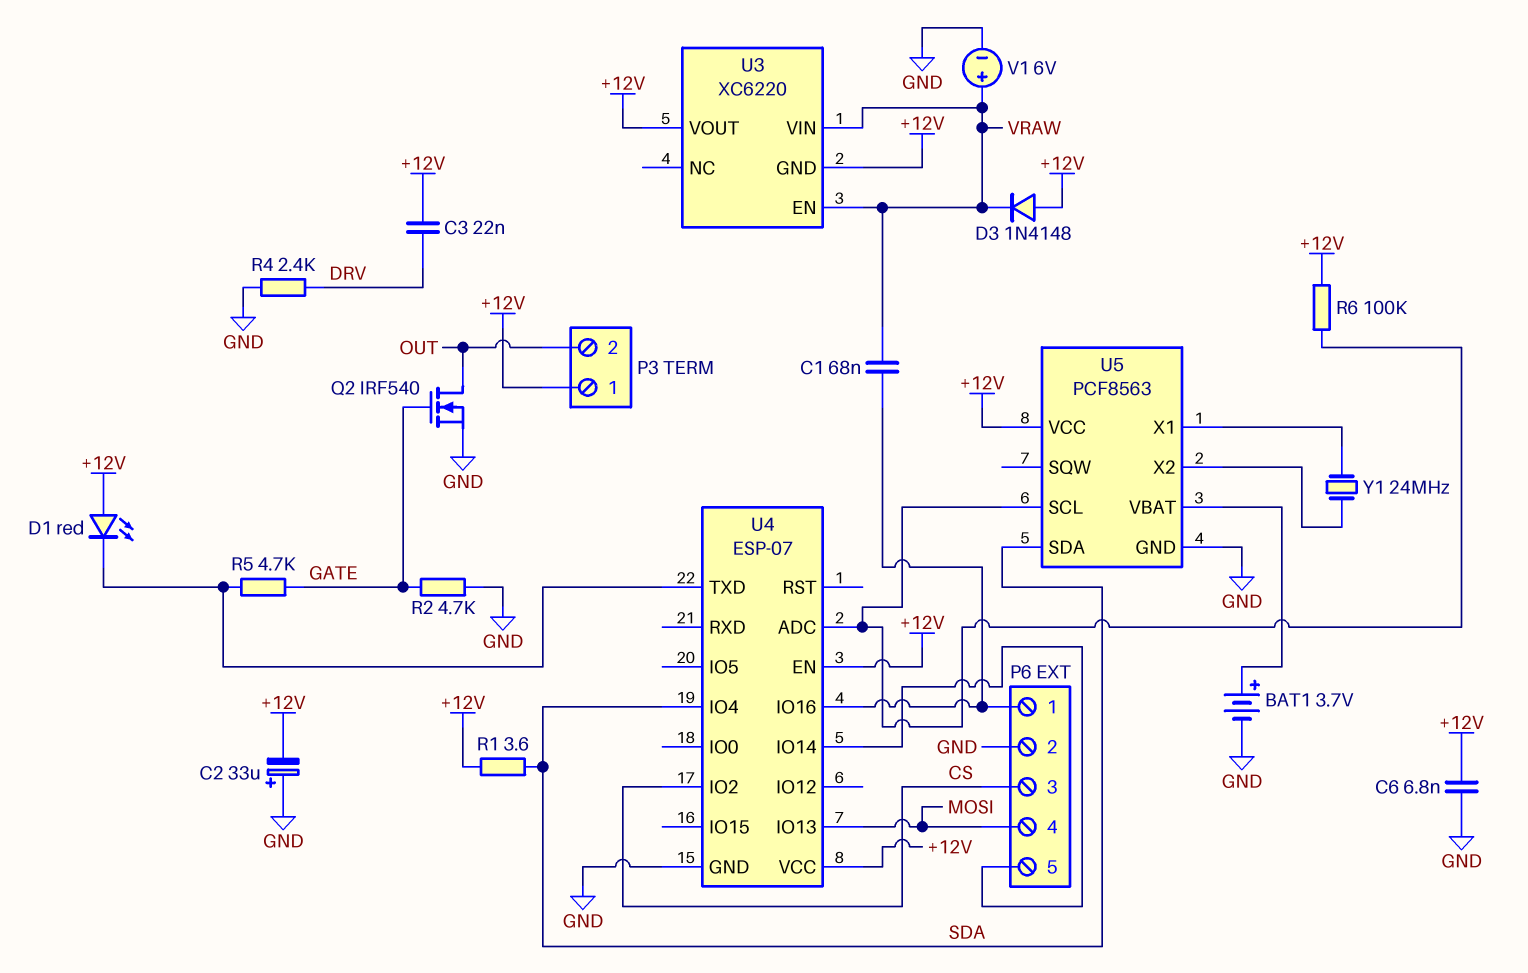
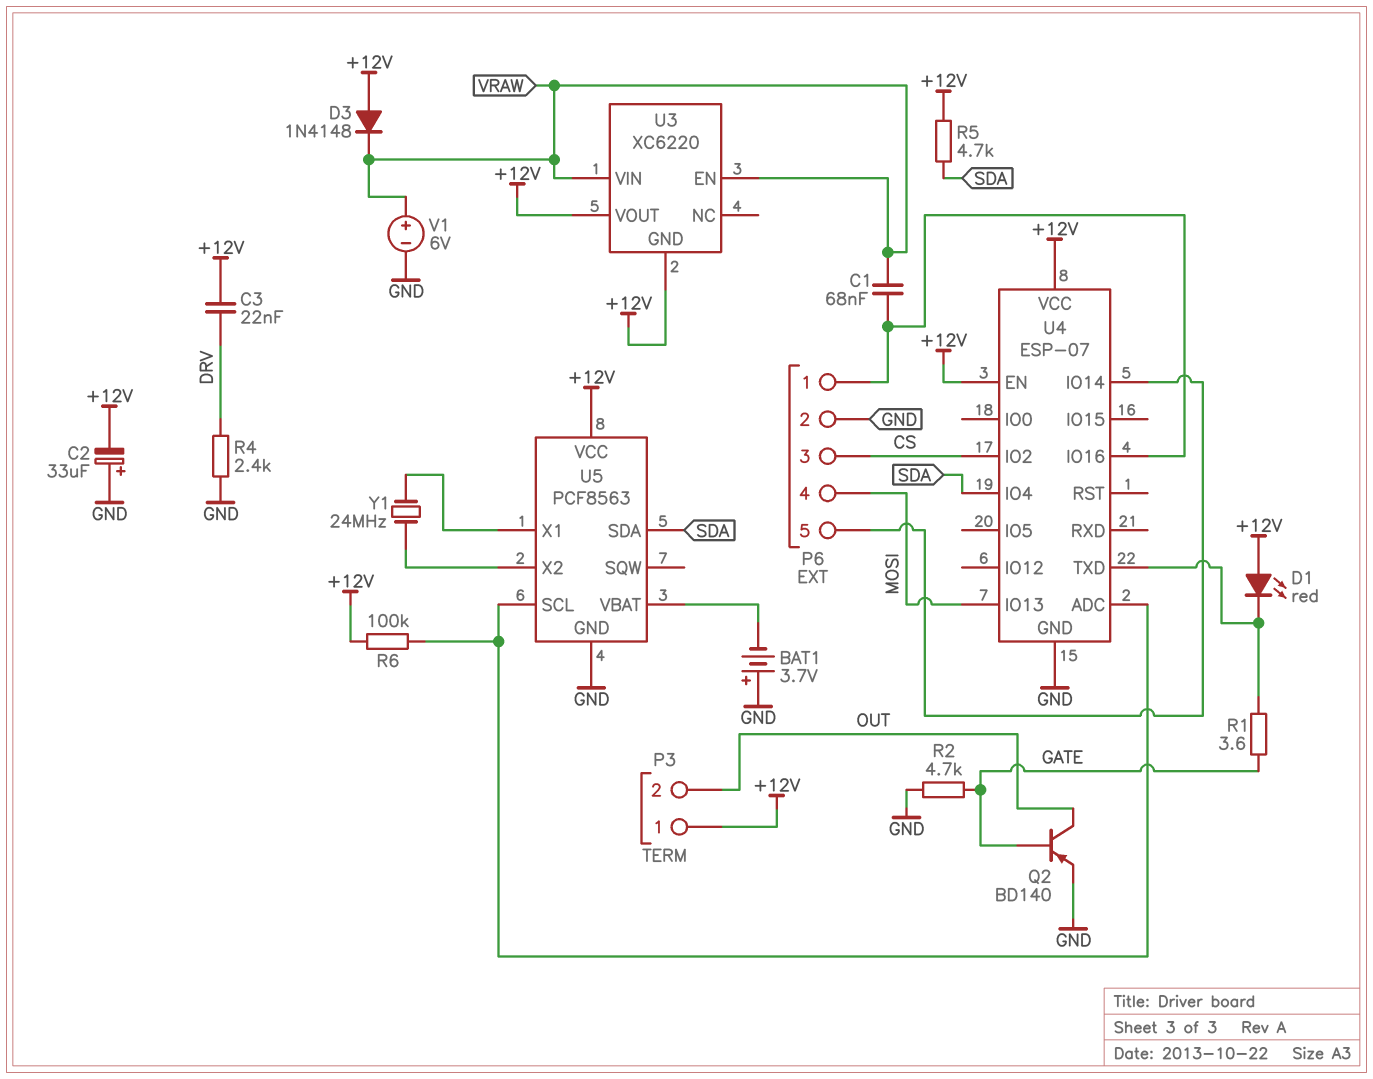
BAT1: 3.7V (plus U5/VBAT, minus GND) -> 3.7V (plus GND, minus U5/VBAT)
C6: 6.8nF (+12V, GND) -> none
Q2: NMOS IRF540 (G GATE, D OUT, S GND) -> PNP BD140 (B GATE, C OUT, E GND)
R1: 3.6 (+12V, SDA) -> 3.6 (GATE, U4/TXD)
R5: 4.7k (GATE, U4/TXD) -> 4.7k (+12V, SDA)

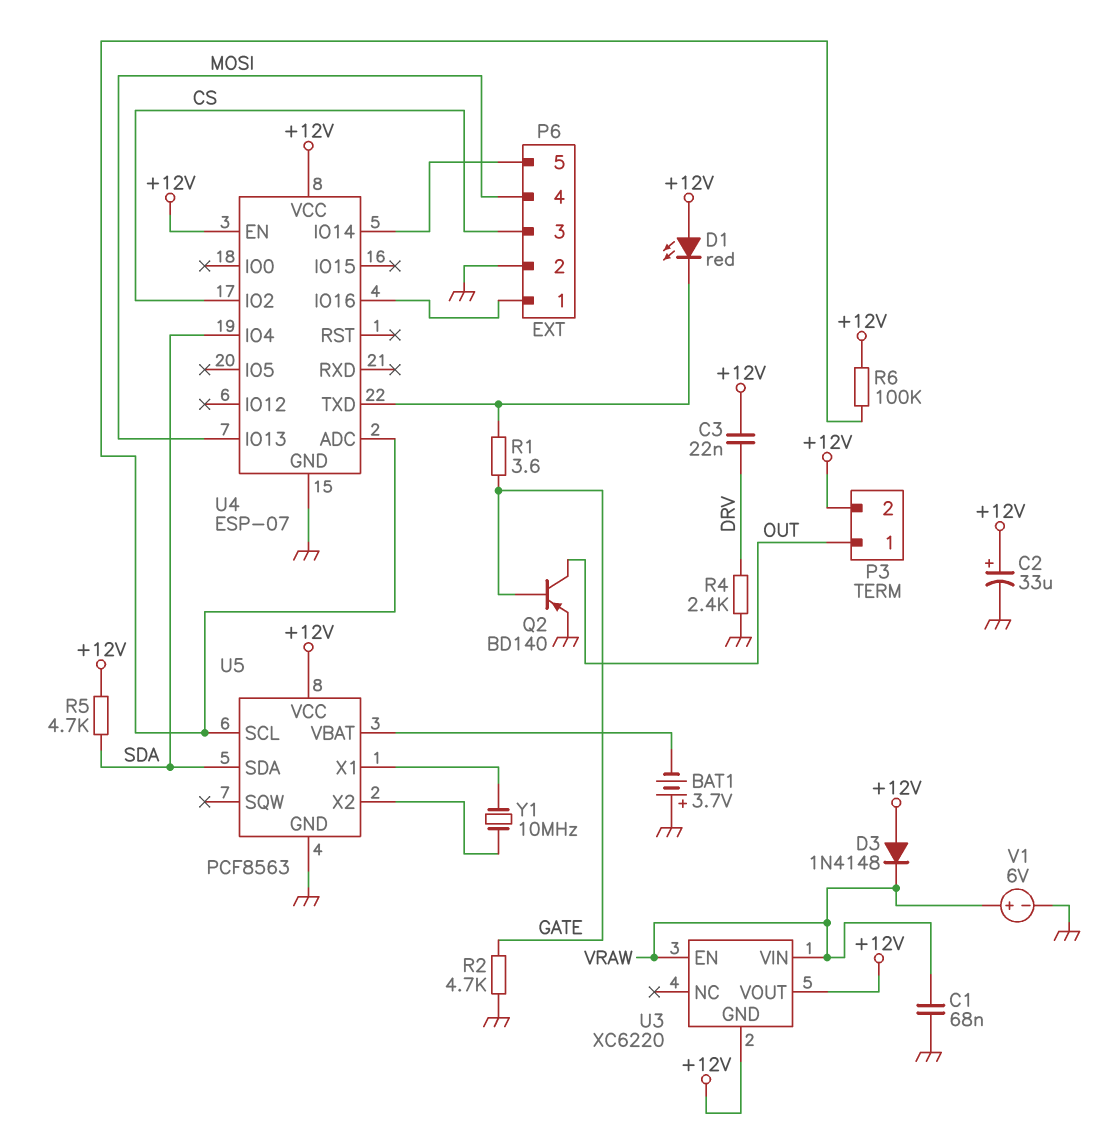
C1: 68nF (P6/1, VRAW) -> 68nF (GND, VRAW)
C2: 33uF (plus GND, minus +12V) -> 33uF (plus +12V, minus GND)
P3 pin 1: +12V -> OUT
P3 pin 2: OUT -> +12V
Y1: 24MHz (U5/X1, U5/X2) -> 10MHz (U5/X1, U5/X2)

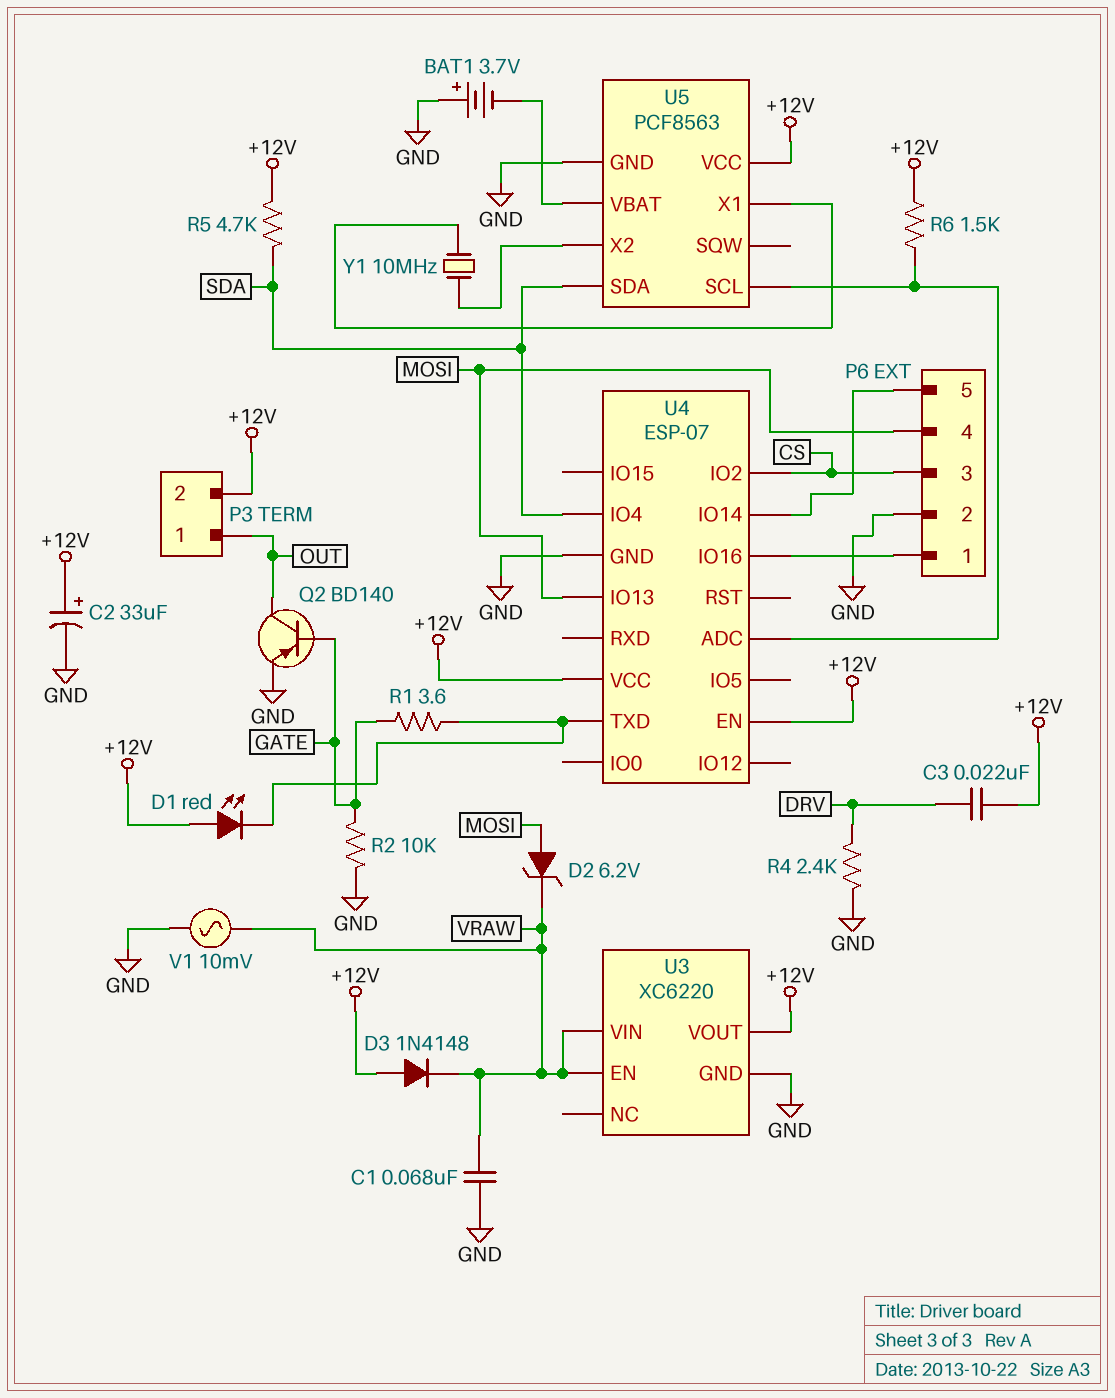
D2: none -> zener 6.2V (A MOSI, K VRAW)
R2: 4.7k (GATE, GND) -> 10k (GATE, GND)
R6: 100k (+12V, U4/ADC) -> 1.5k (+12V, U4/ADC)
U3 pin GND: +12V -> GND
V1: 6V (plus VRAW, minus GND) -> AC 10mV (GND, VRAW)

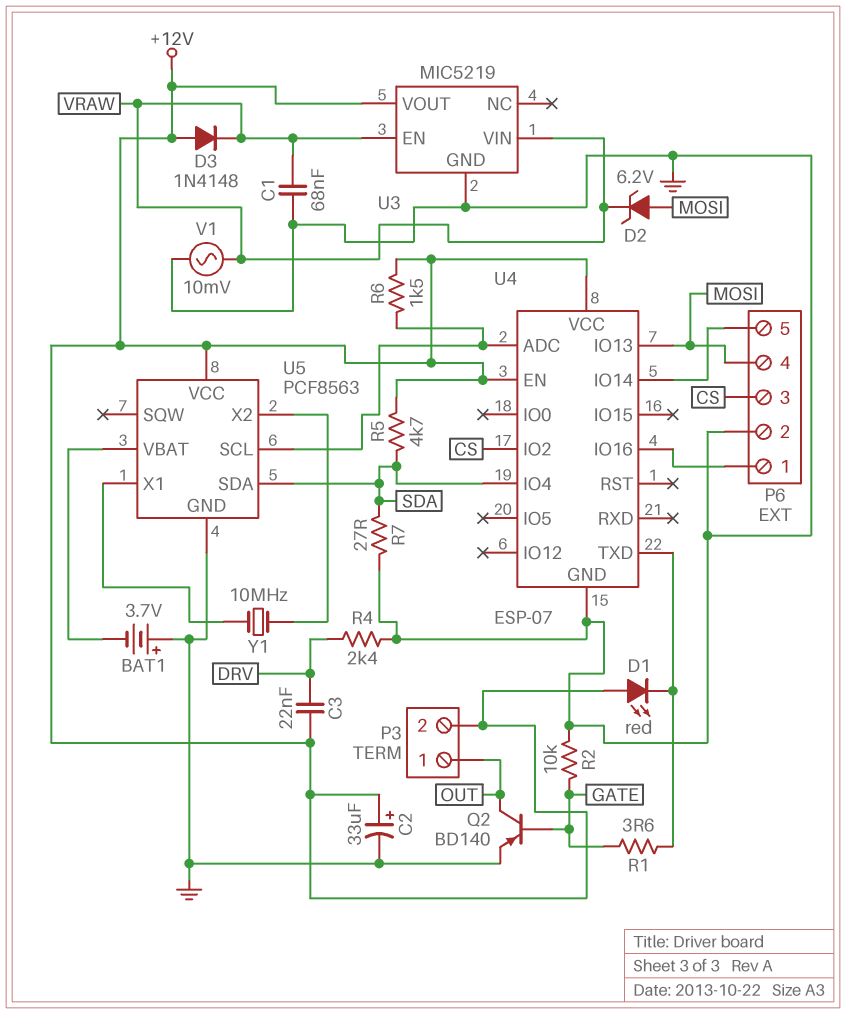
R7: none -> 27 (GND, SDA)
U3: XC6220 -> MIC5219

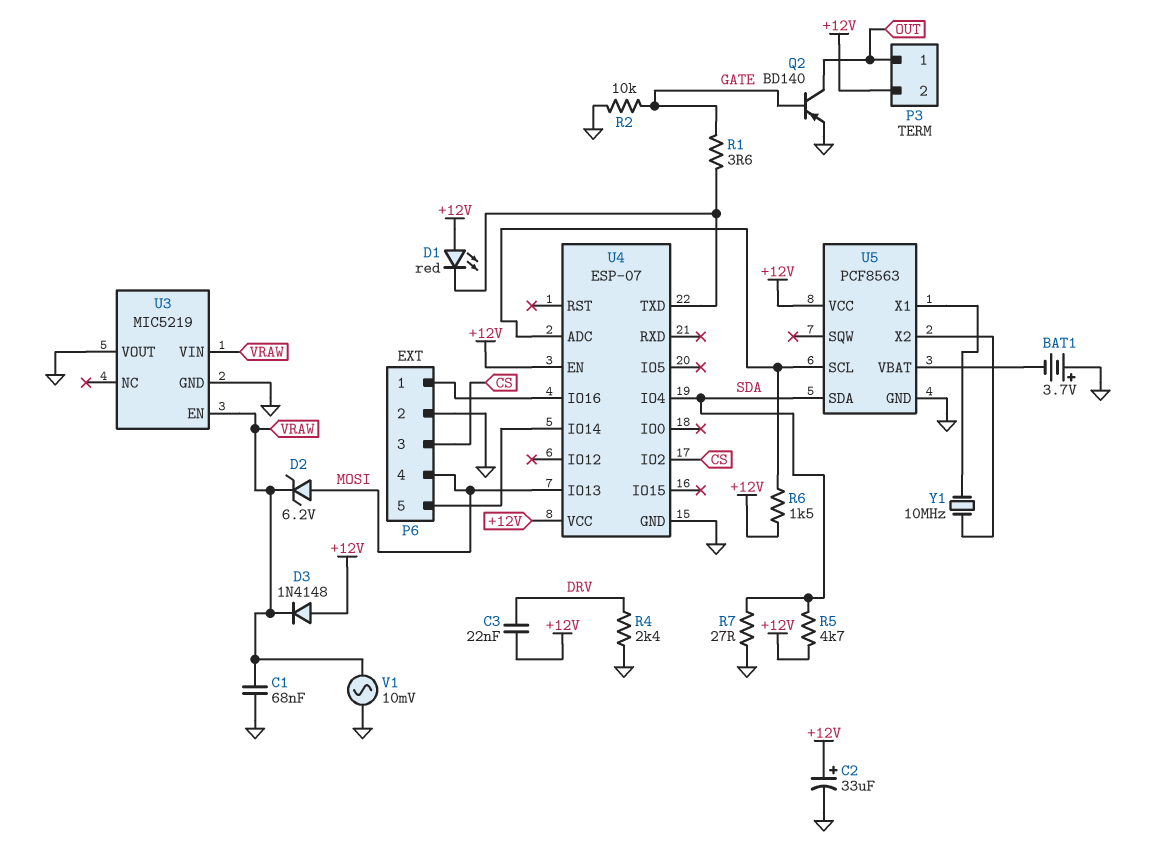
U3 pin VOUT: +12V -> GND

